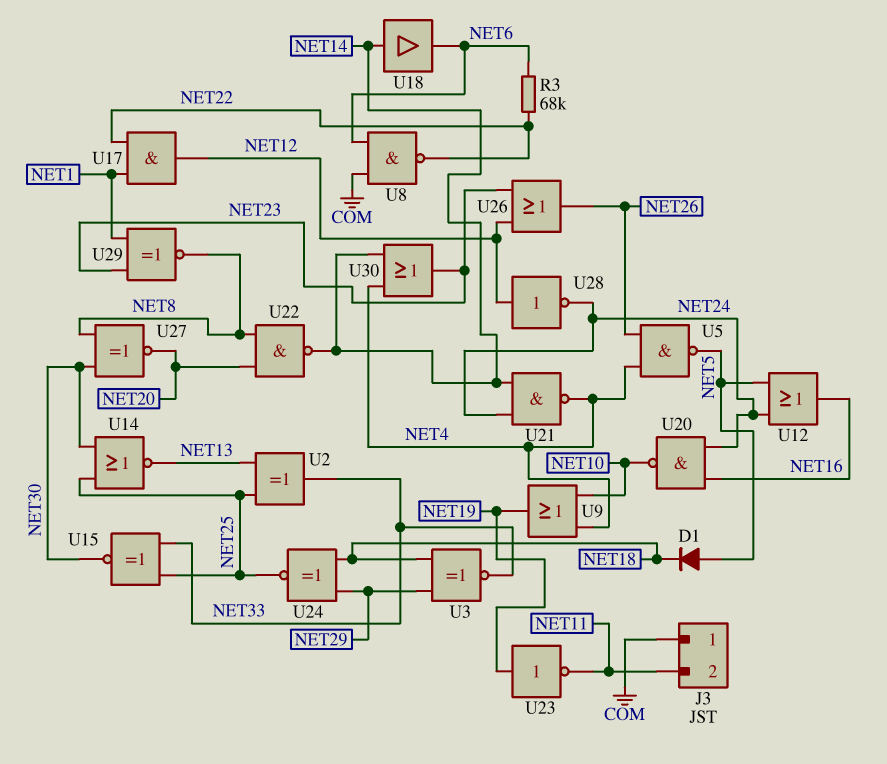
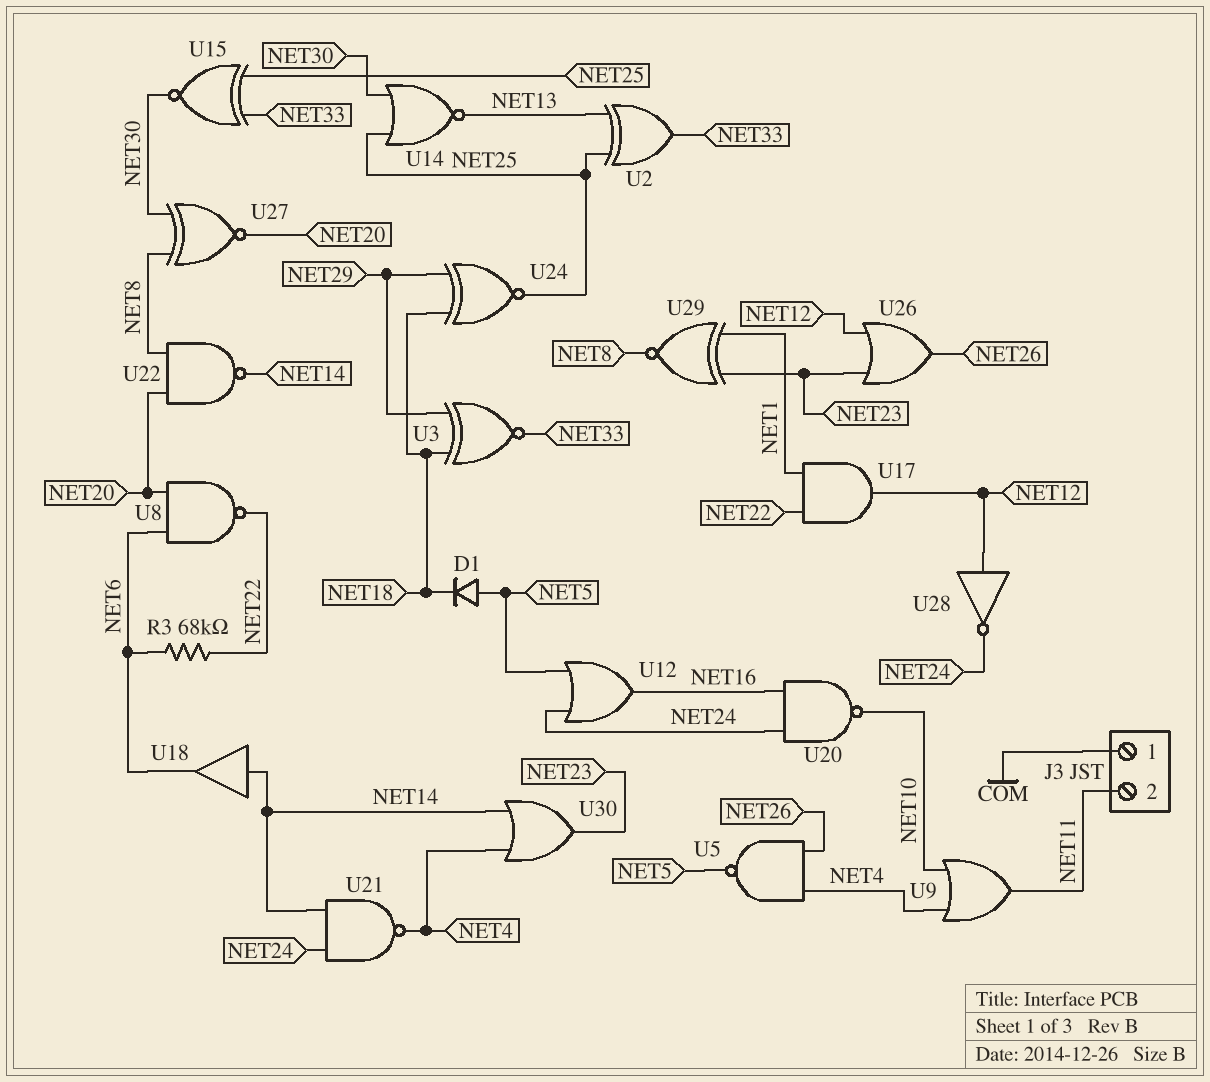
U8: NAND (in COM, in NET6, out NET22) -> NAND (in NET6, in NET20, out NET22)
U9: OR (in NET4, in NET10, out NET19) -> OR (in NET4, in NET10, out NET11)
U23: NOT (in NET19, out NET11) -> none

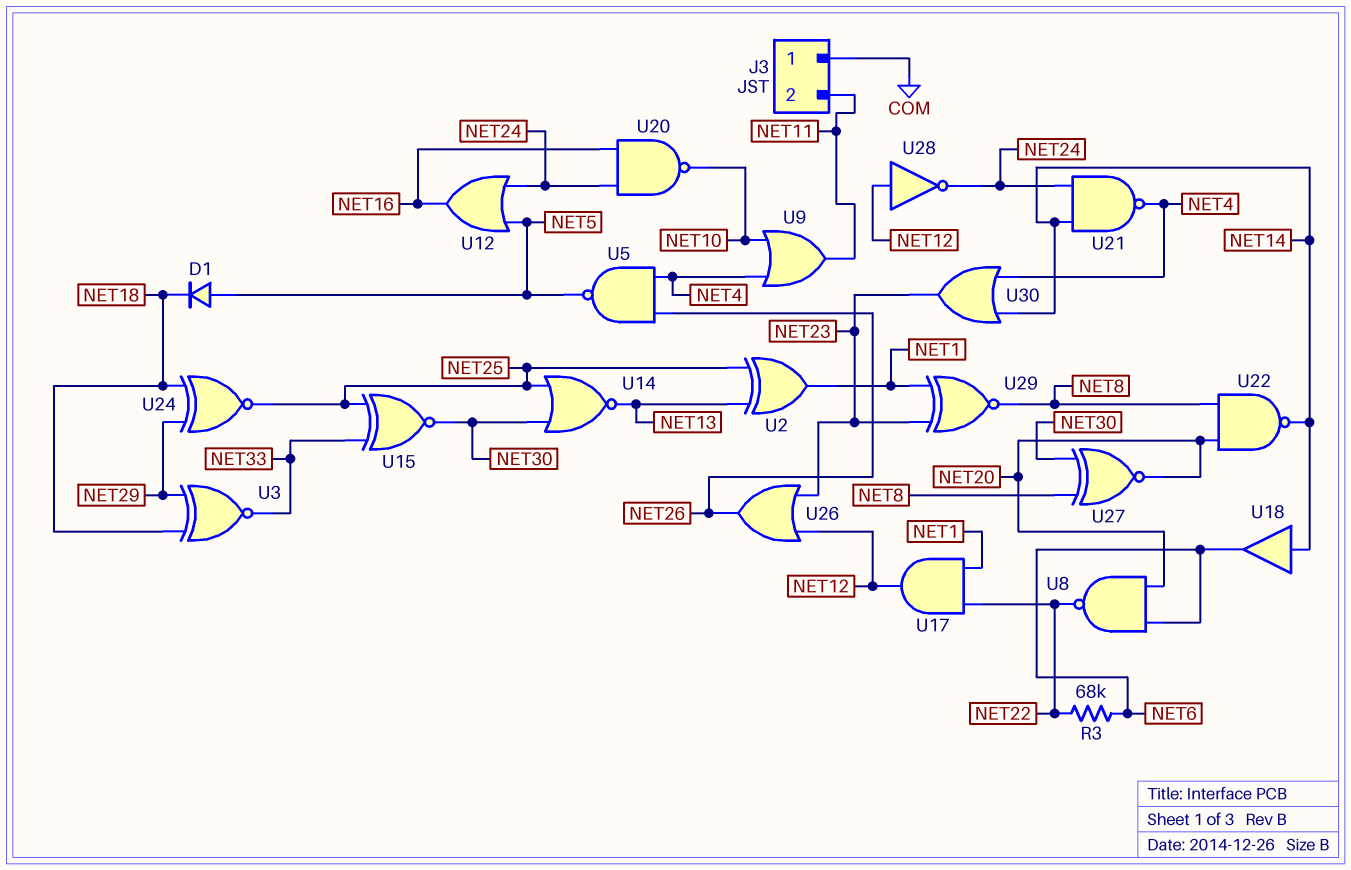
U2: XOR (in NET13, in NET25, out NET33) -> XOR (in NET13, in NET25, out NET1)

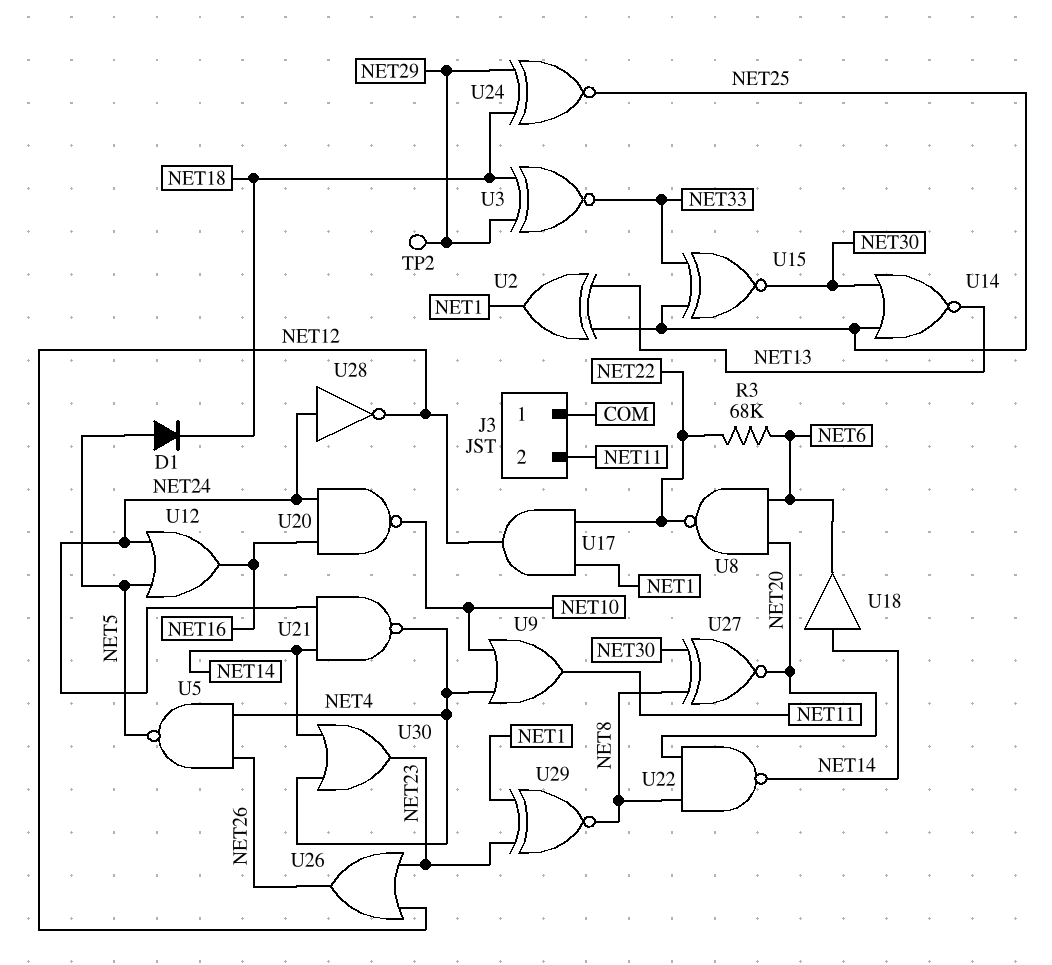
TP2: none -> test point (NET29)
U28: NOT (in NET12, out NET24) -> NOT (in NET24, out NET12)

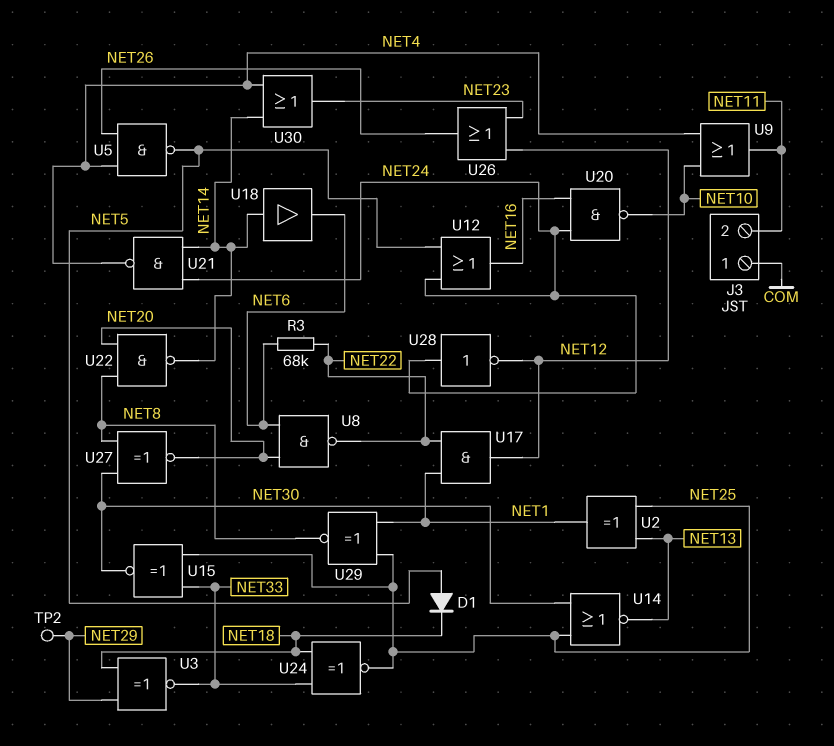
U24: XNOR (in NET18, in NET29, out NET25) -> XNOR (in NET18, in NET33, out NET25)
U29: XNOR (in NET1, in NET23, out NET8) -> XNOR (in NET1, in NET25, out NET8)

